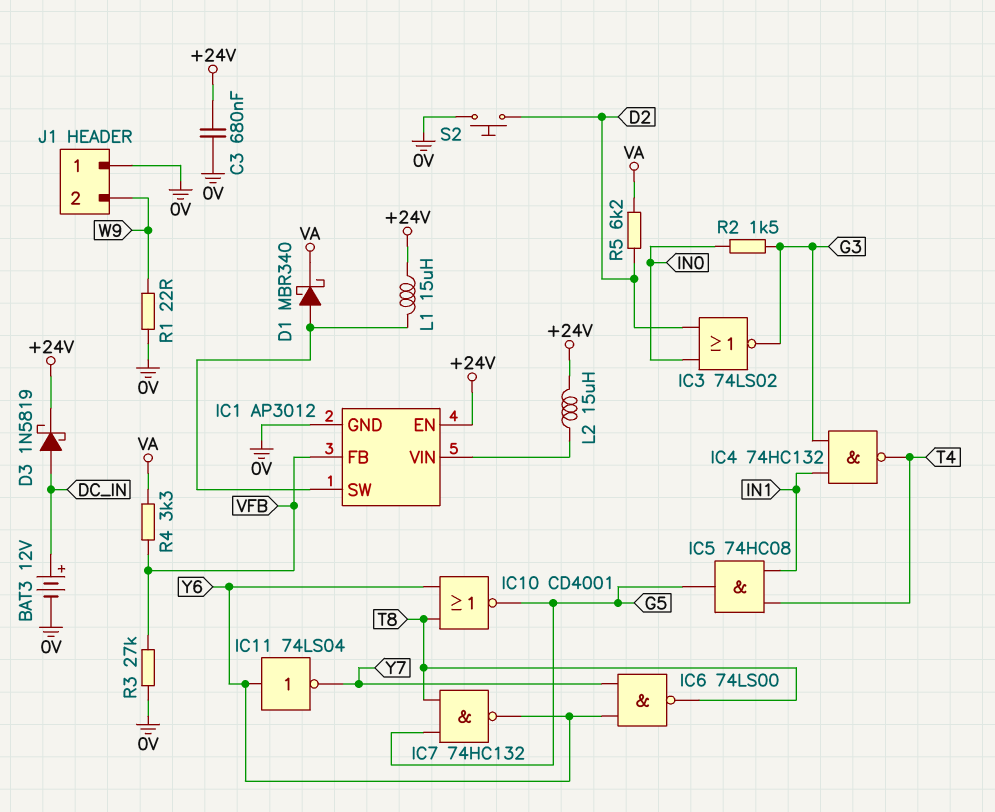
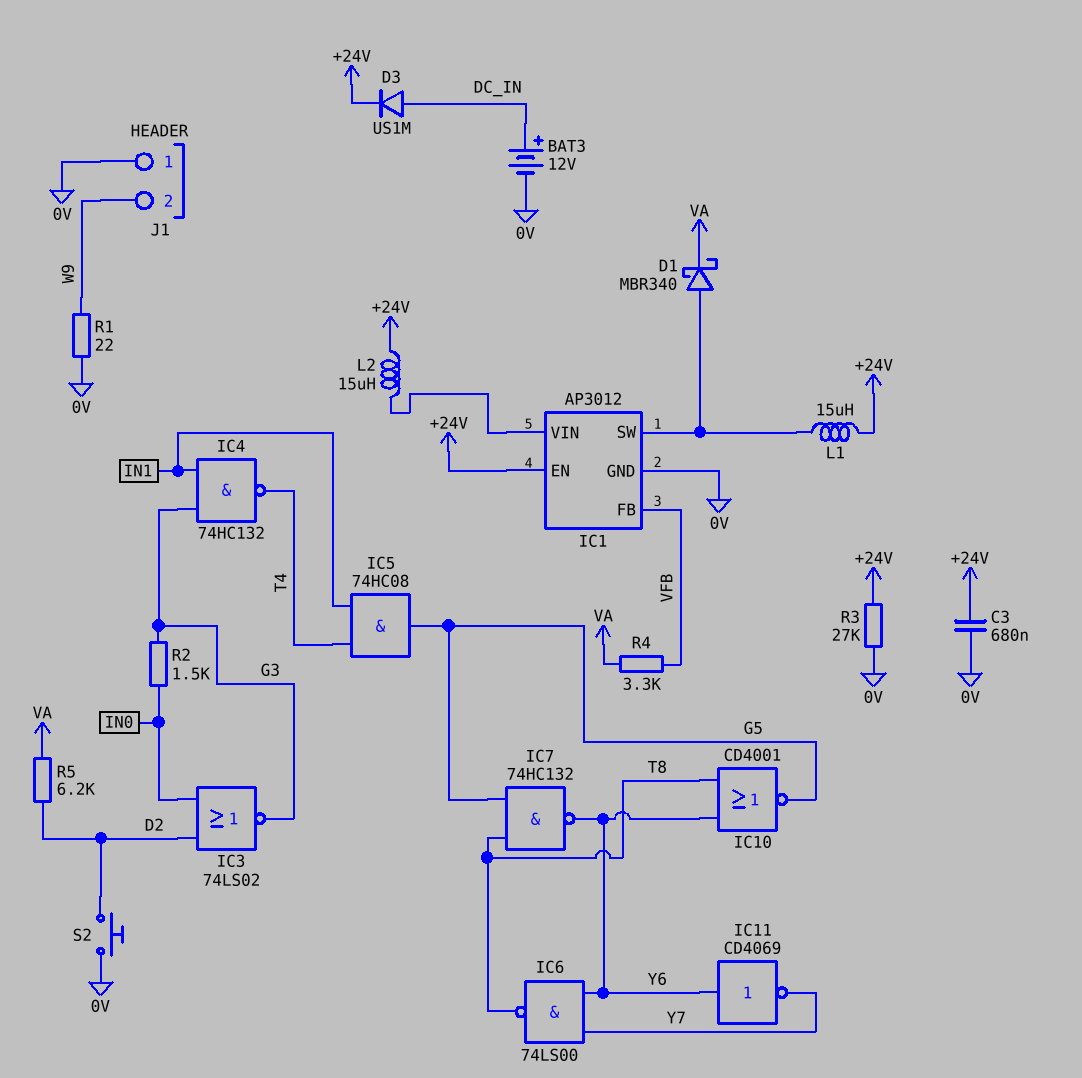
D3: schottky 1N5819 (A DC_IN, K +24V) -> diode US1M (A DC_IN, K +24V)
IC11: NOT 74LS04 (in Y6, out Y7) -> NOT CD4069 (in Y6, out Y7)
R3: 27k (0V, VFB) -> 27k (+24V, 0V)

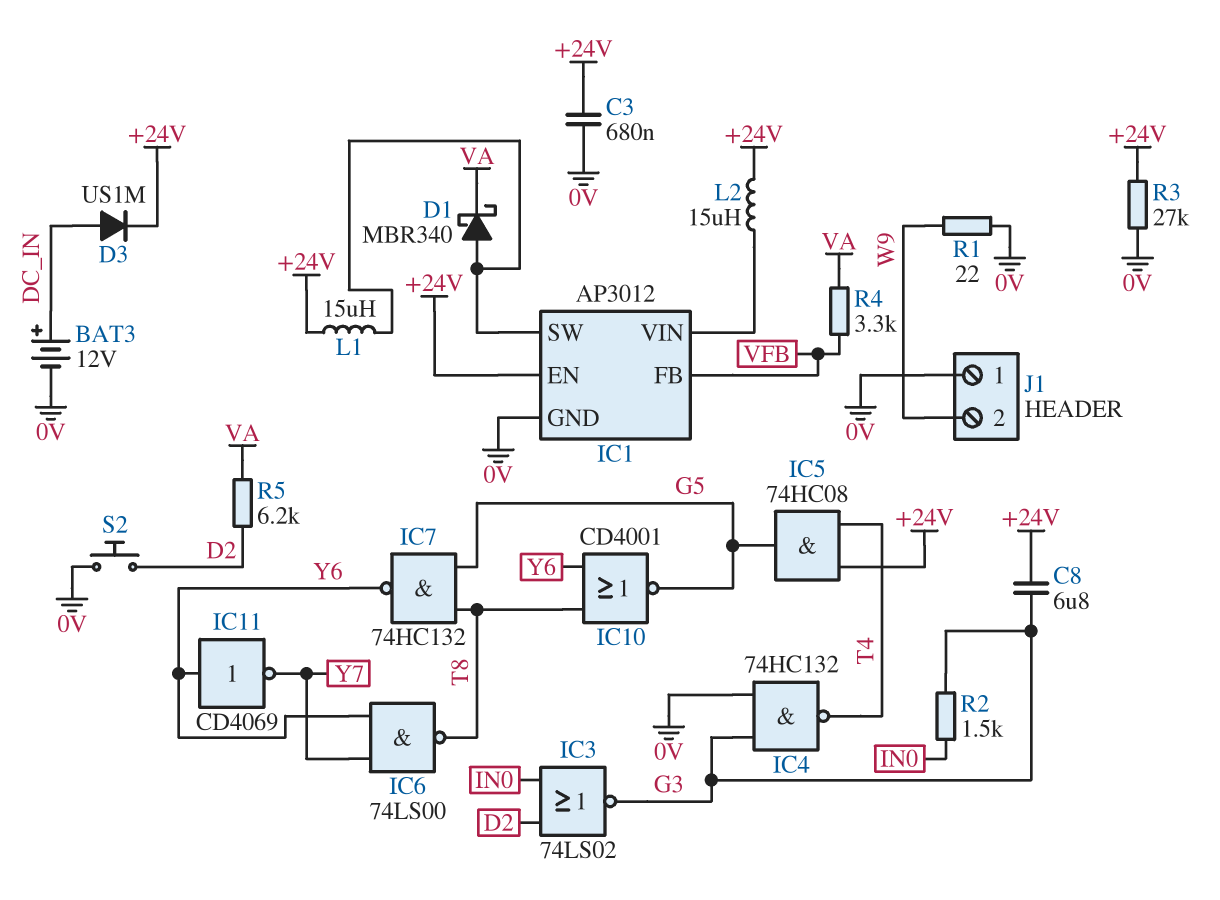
C8: none -> 6.8uF (+24V, G3)
IC4: NAND 74HC132 (in G3, in IN1, out T4) -> NAND 74HC132 (in 0V, in G3, out T4)
IC5: AND 74HC08 (in IN1, in T4, out G5) -> AND 74HC08 (in +24V, in T4, out G5)

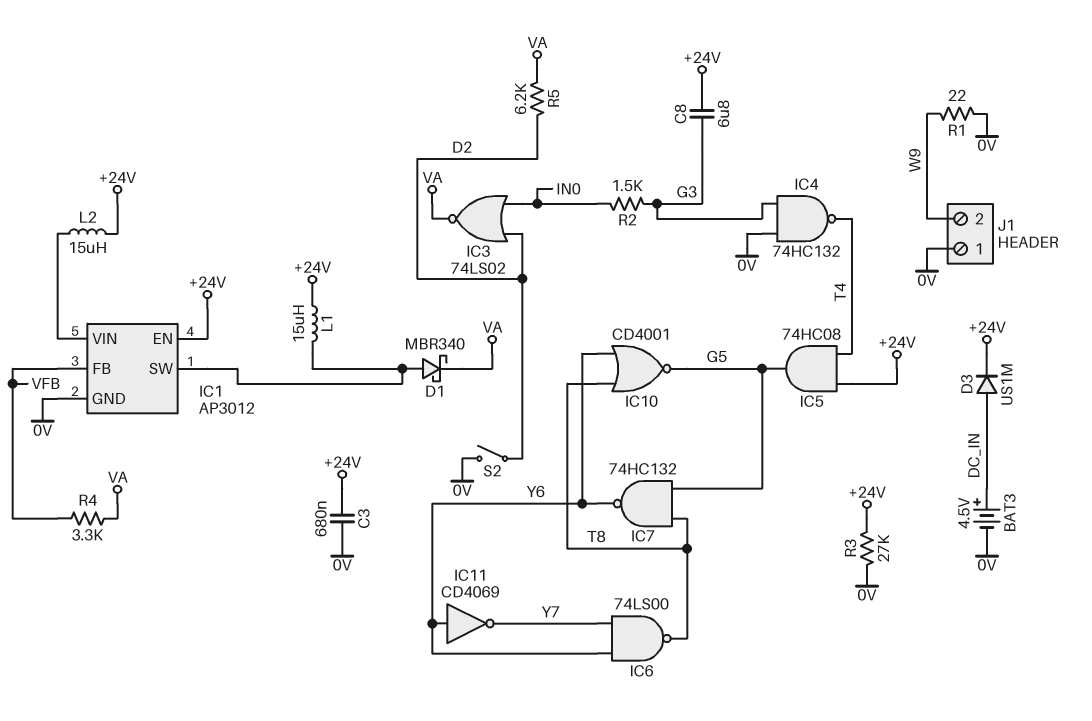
BAT3: 12V (plus DC_IN, minus 0V) -> 4.5V (plus DC_IN, minus 0V)
IC3: NOR 74LS02 (in D2, in IN0, out G3) -> NOR 74LS02 (in D2, in IN0, out VA)
S2: button (0V, D2) -> switch (0V, D2)

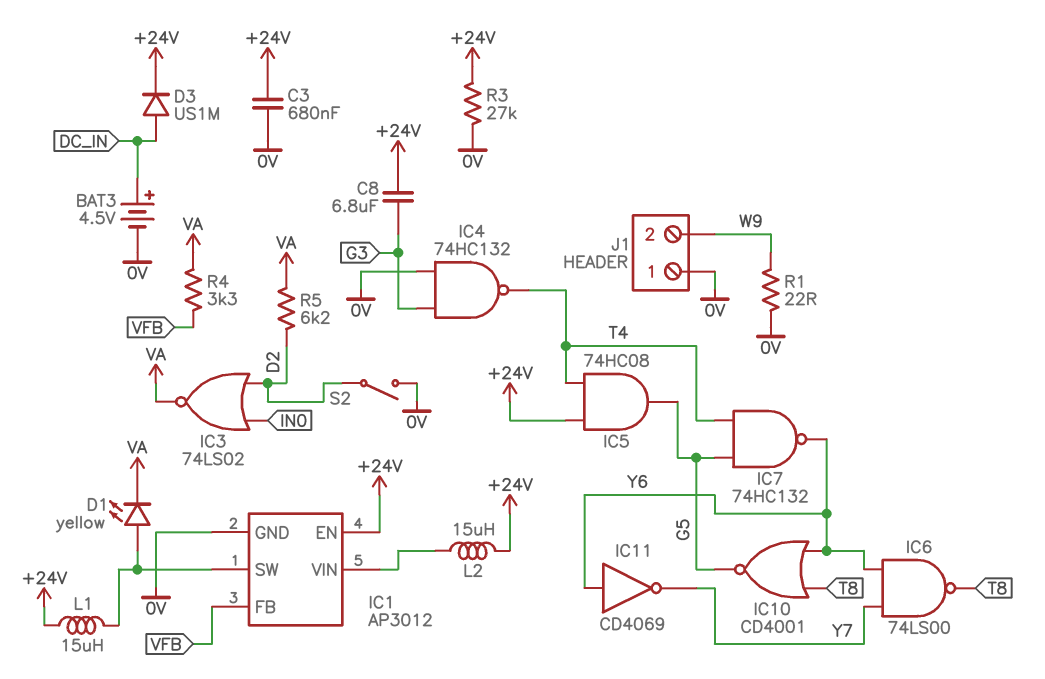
D1: schottky MBR340 (A IC1/SW, K VA) -> LED yellow (A IC1/SW, K VA)
IC7: NAND 74HC132 (in G5, in T8, out Y6) -> NAND 74HC132 (in G5, in T4, out Y6)
R2: 1.5k (G3, IN0) -> none

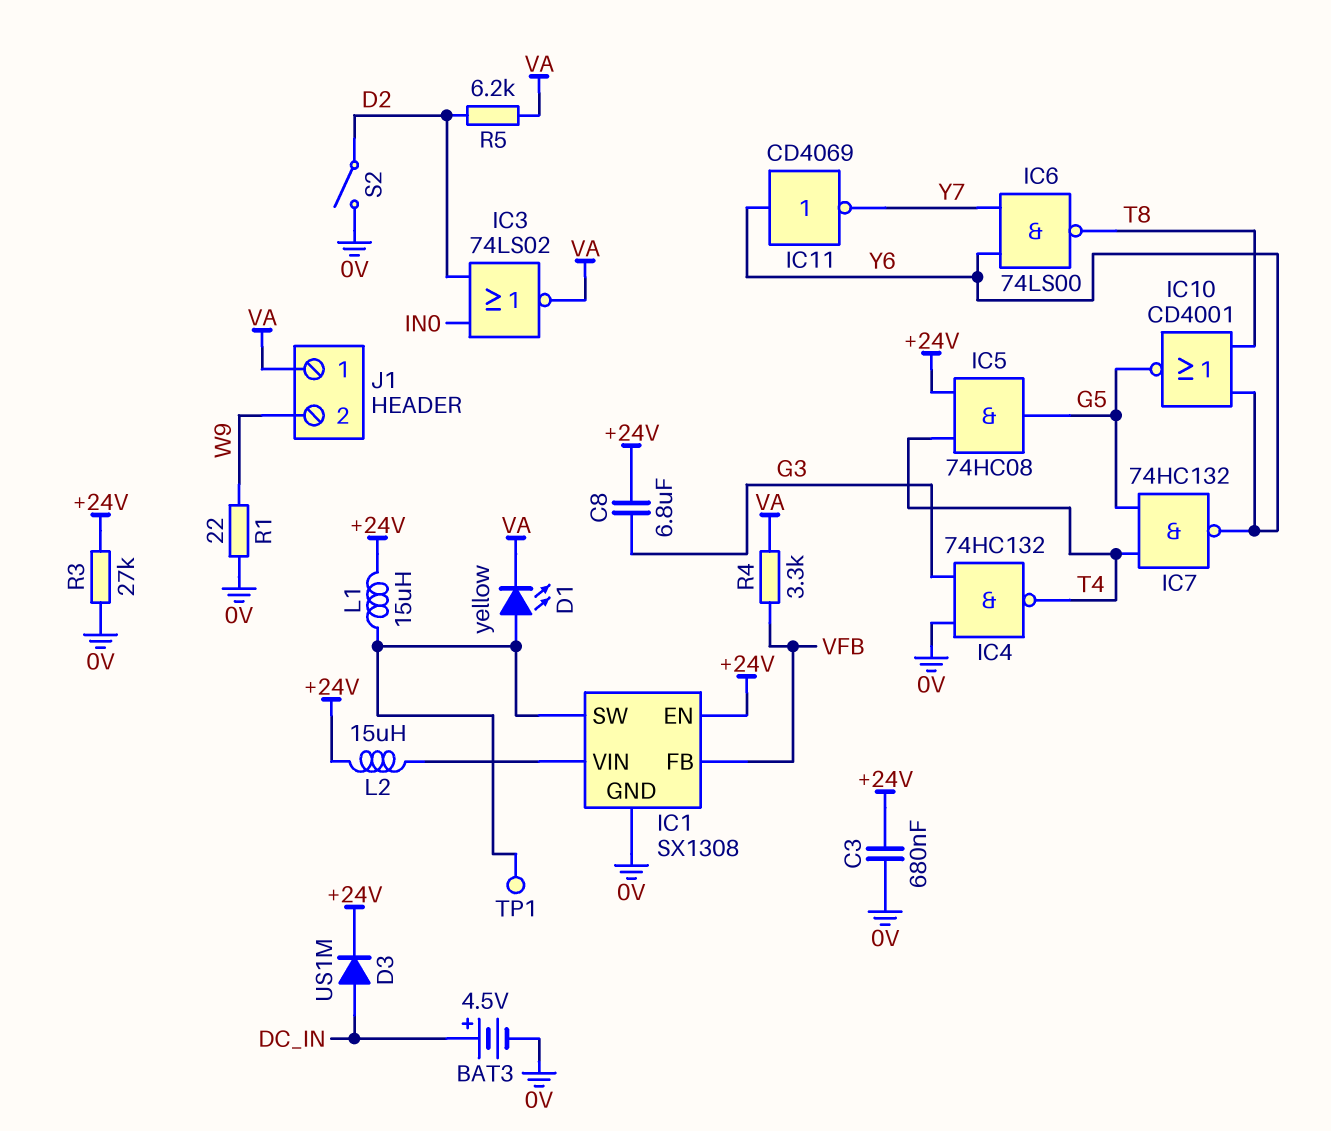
IC1: AP3012 -> SX1308
J1 pin 1: 0V -> VA
TP1: none -> test point (IC1/SW)

